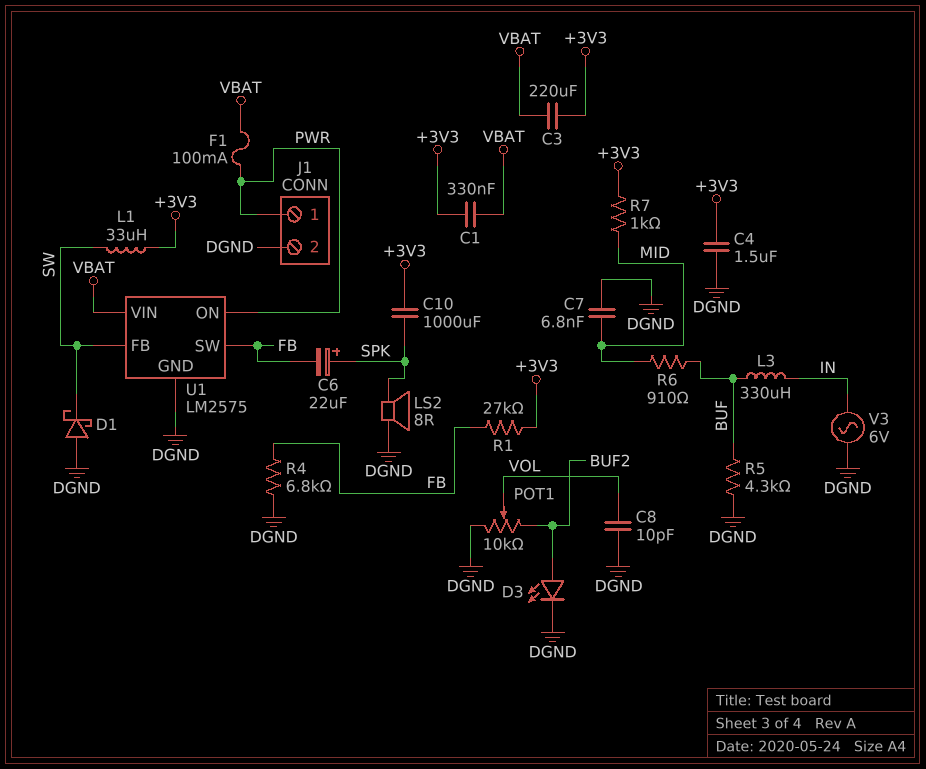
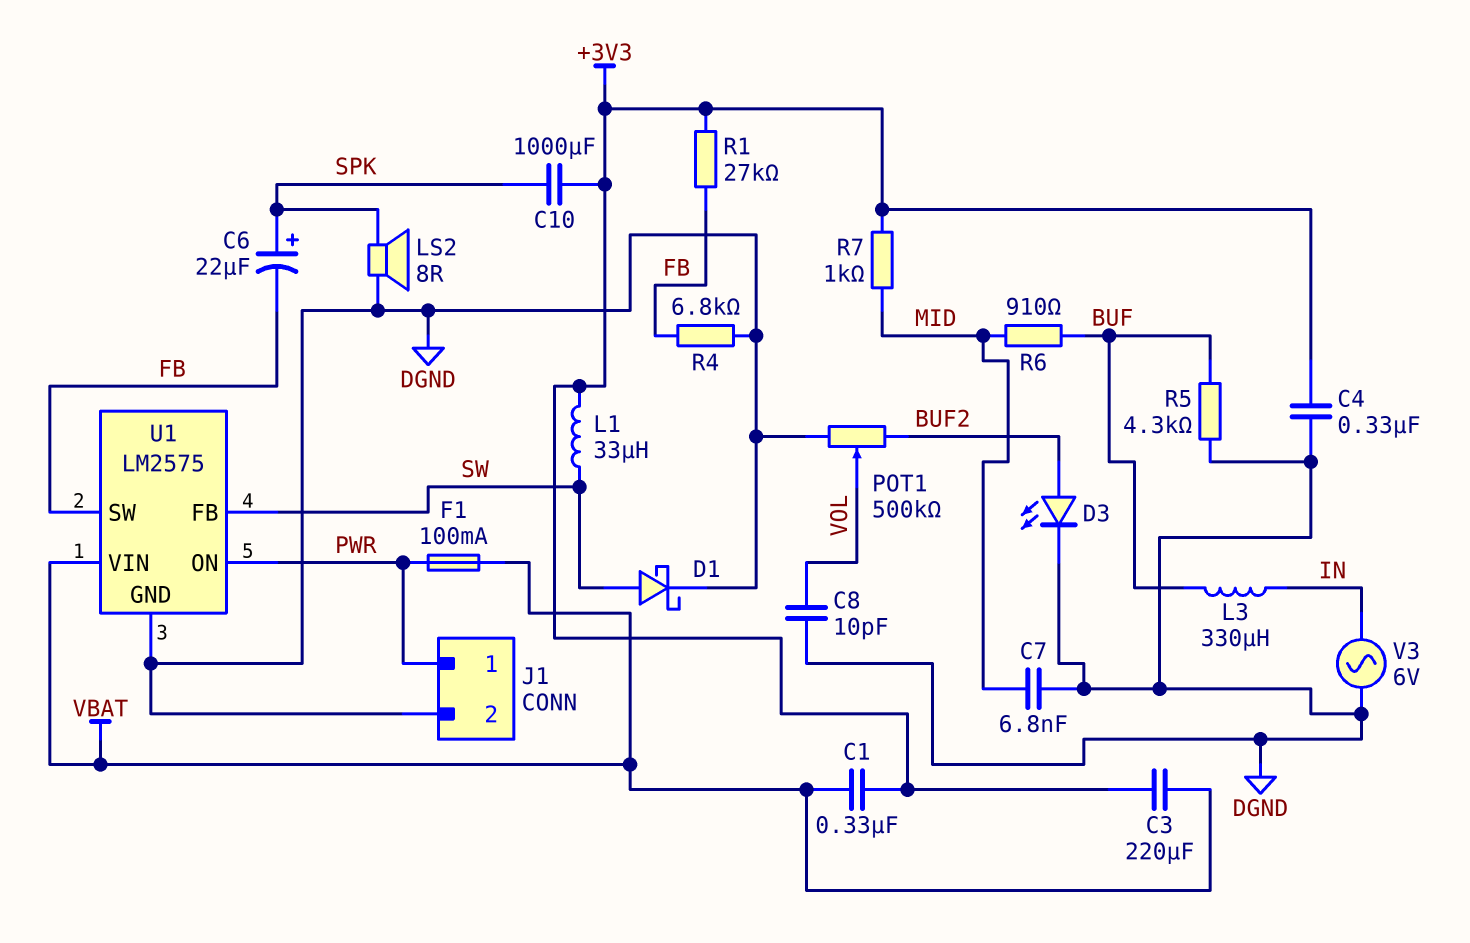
C4: 1.5uF (+3V3, DGND) -> 330nF (+3V3, DGND)
D1: schottky (A DGND, K SW) -> schottky (A SW, K DGND)
POT1: 10k (BUF2, DGND, wiper VOL) -> 500k (BUF2, DGND, wiper VOL)

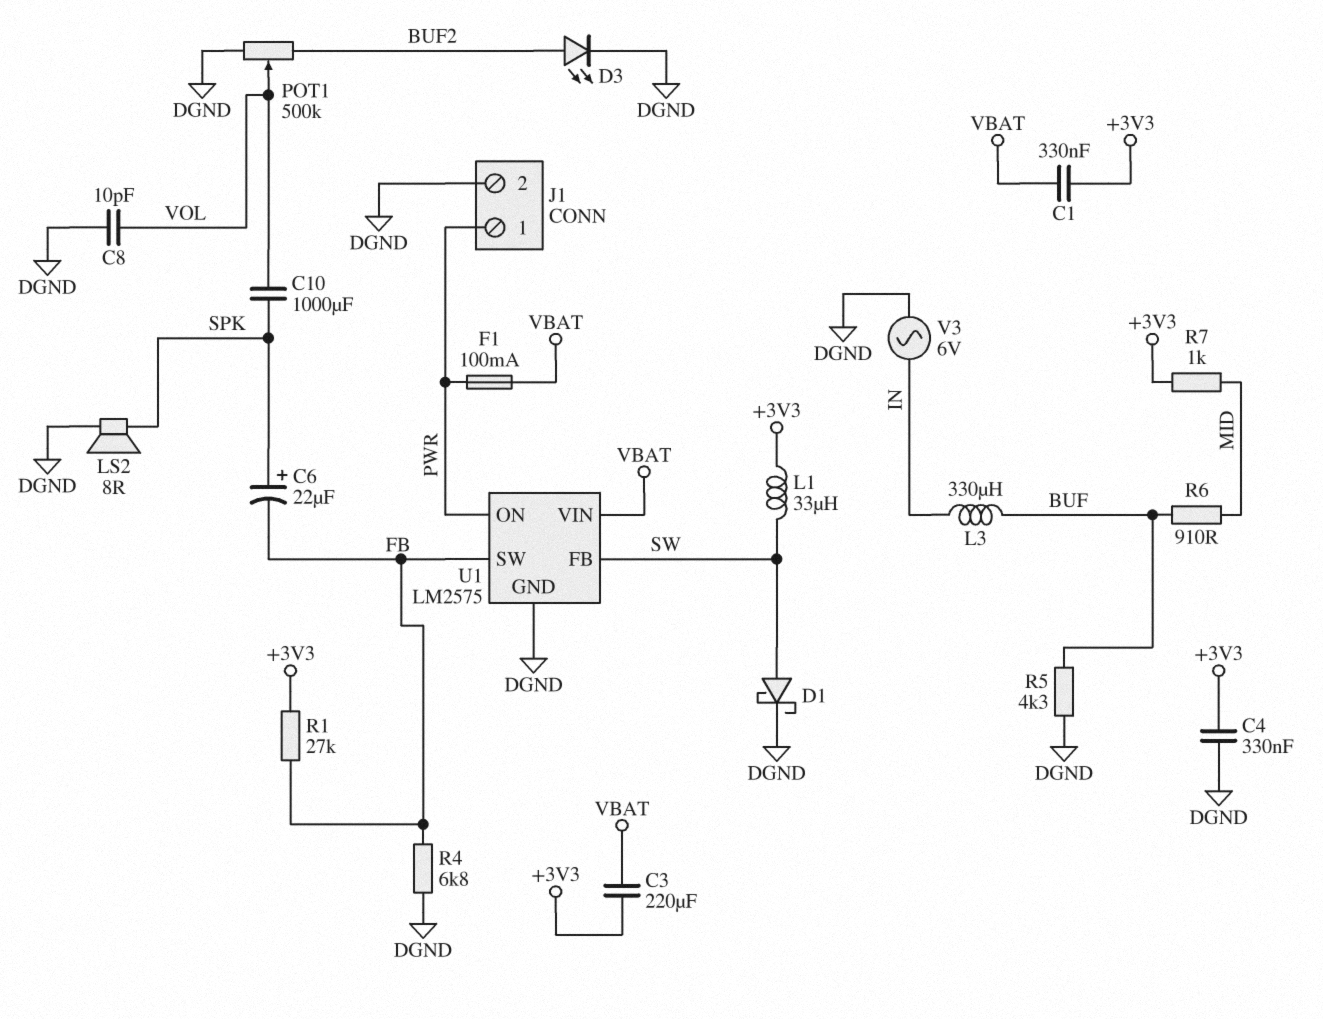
C7: 6.8nF (DGND, MID) -> none
C10: 1000uF (+3V3, SPK) -> 1000uF (SPK, VOL)

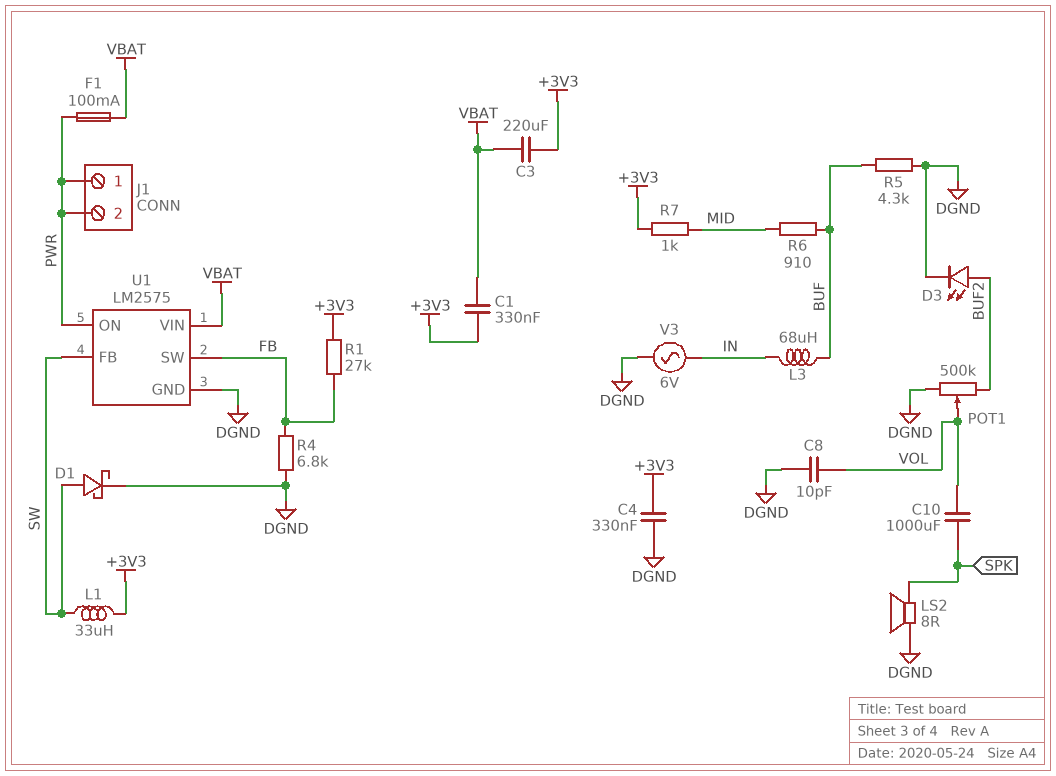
C6: 22uF (plus SPK, minus FB) -> none
J1 pin 2: DGND -> PWR
L3: 330uH (BUF, IN) -> 68uH (BUF, IN)

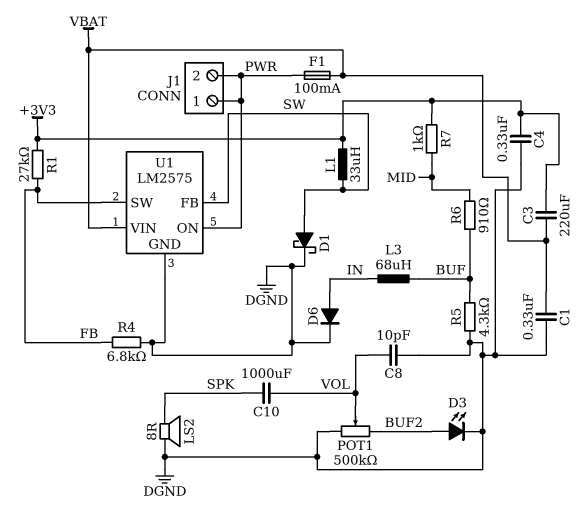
C1: 330nF (+3V3, VBAT) -> 330nF (DGND, VBAT)
D6: none -> diode (A IN, K DGND)
V3: AC 6V (DGND, IN) -> none

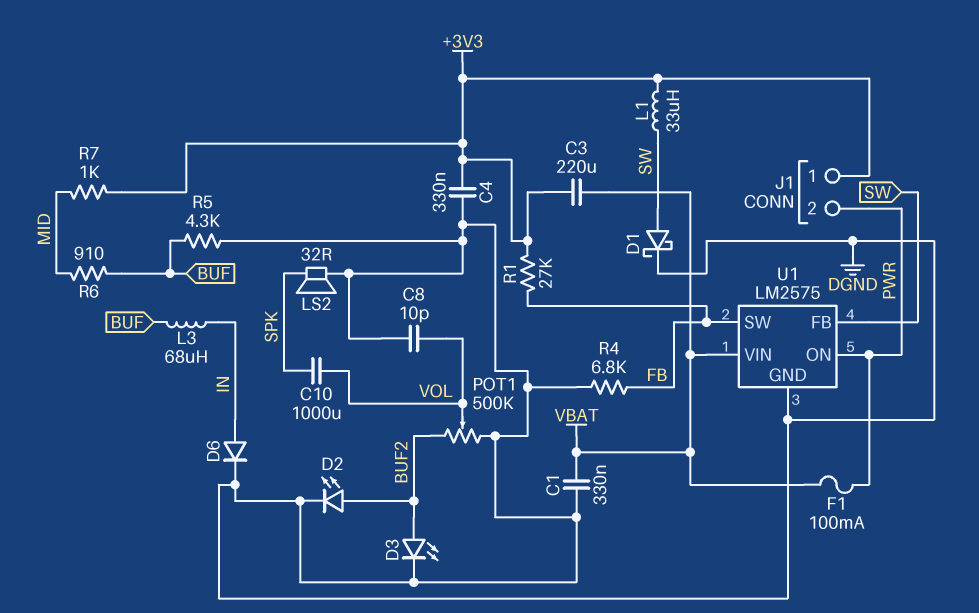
D2: none -> LED (A BUF2, K DGND)
J1 pin 1: PWR -> +3V3
LS2: speaker 8R (DGND, SPK) -> speaker 32R (DGND, SPK)

